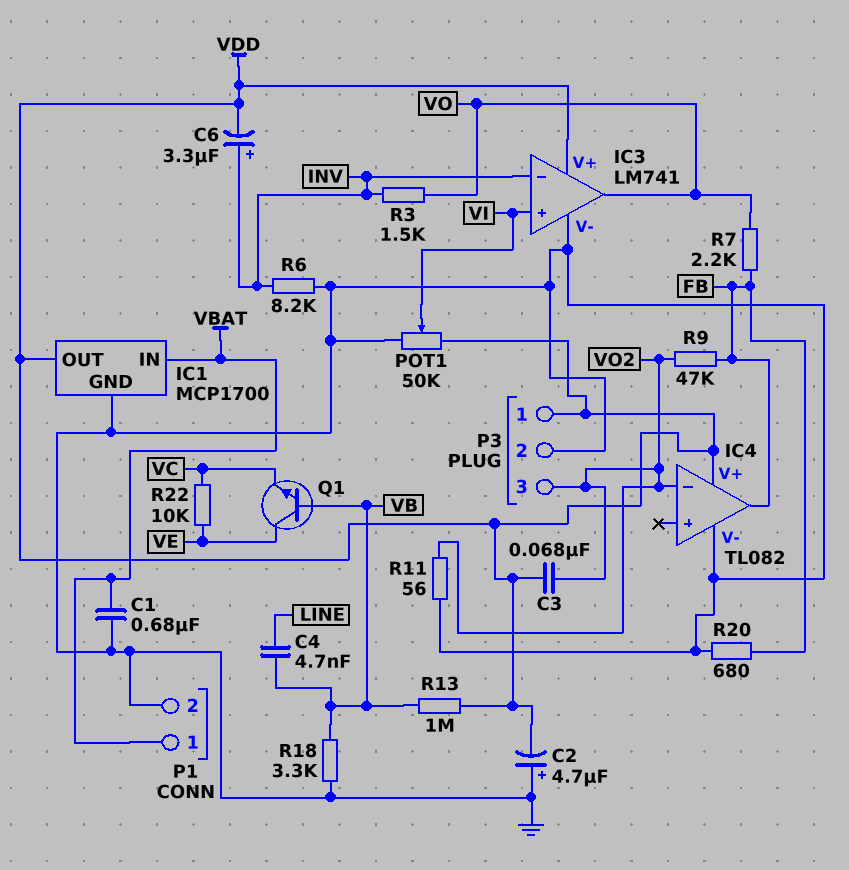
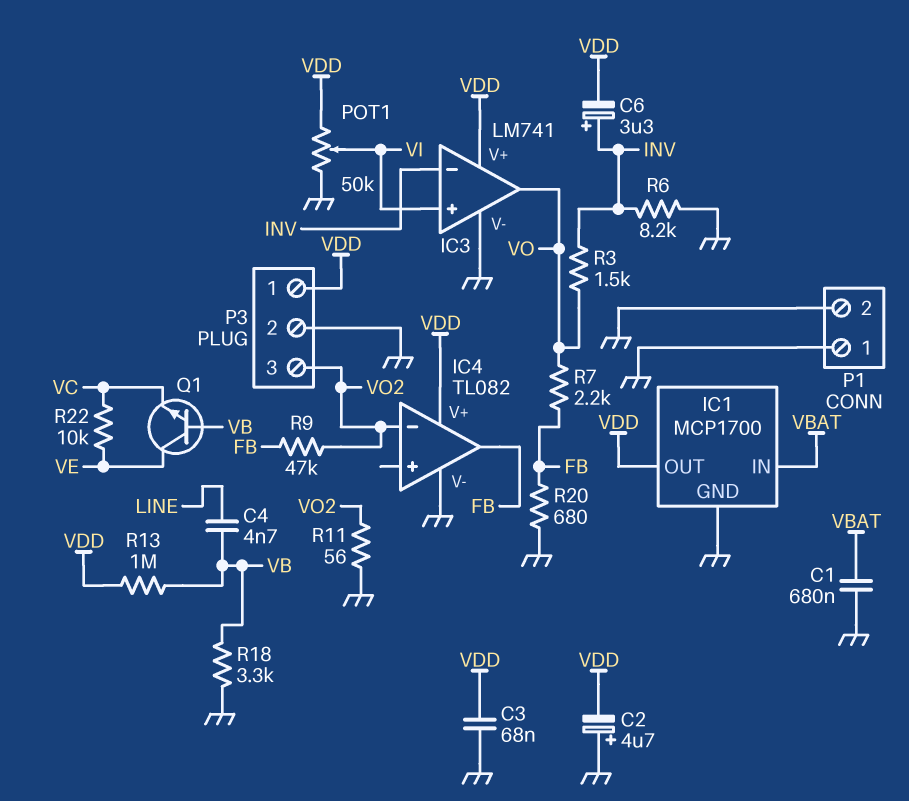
C3: 68nF (VDD, VO2) -> 68nF (GND, VDD)
P1 pin 1: VBAT -> GND

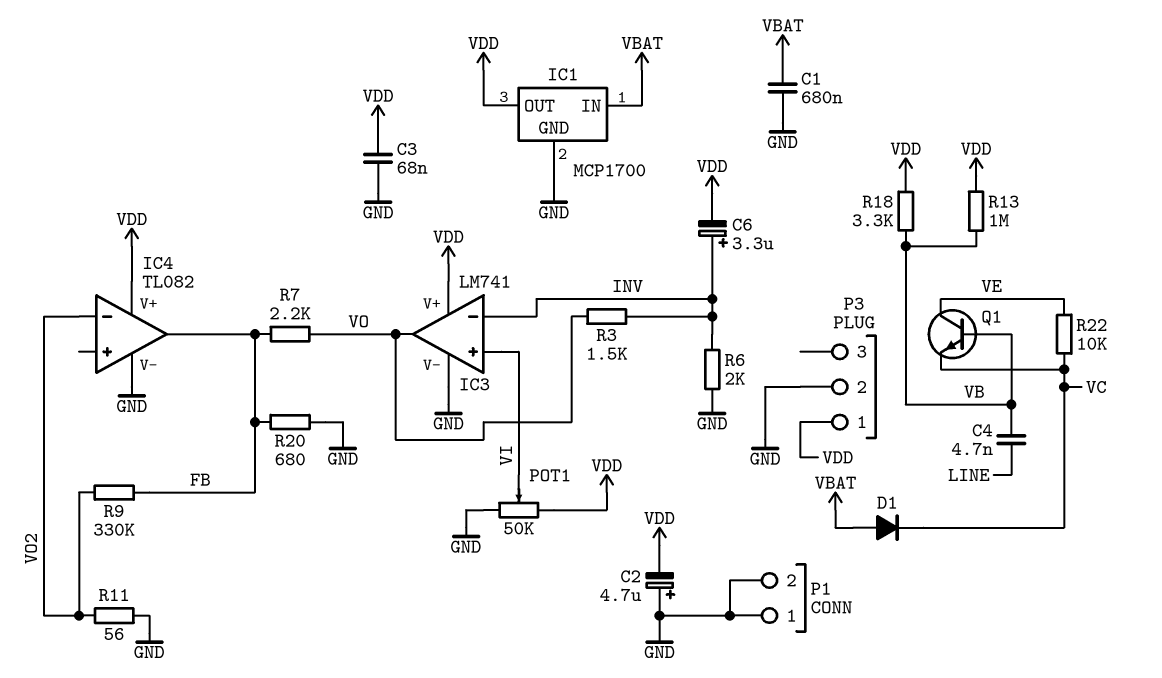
D1: none -> diode (A VBAT, K VC)
P3 pin 3: VO2 -> none
R6: 8.2k (GND, INV) -> 2k (GND, INV)
R9: 47k (FB, VO2) -> 330k (FB, VO2)
R18: 3.3k (GND, VB) -> 3.3k (VB, VDD)

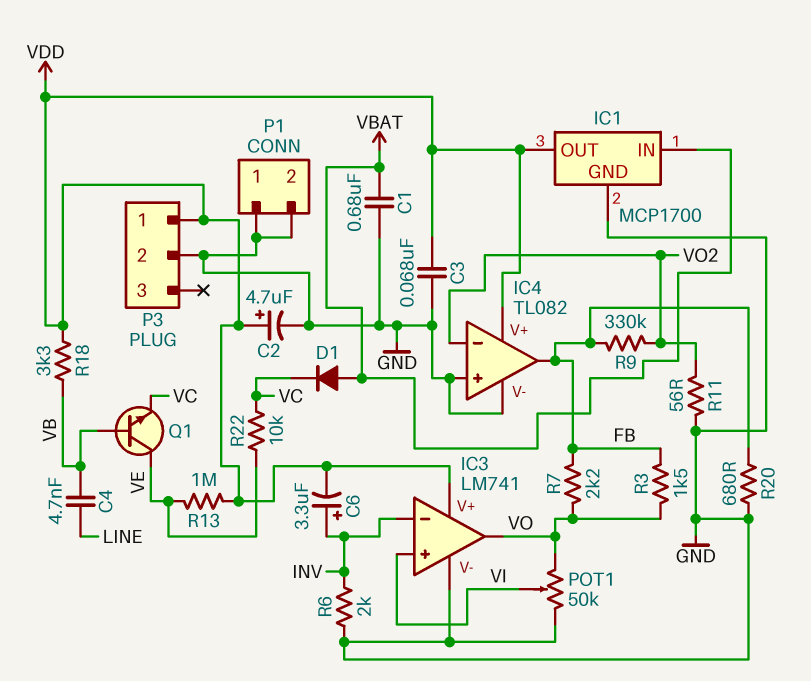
C2: 4.7uF (plus GND, minus VDD) -> 4.7uF (plus VDD, minus GND)
IC4 pin in+: none -> GND
POT1: 50k (GND, VDD, wiper VI) -> 50k (GND, VO, wiper VI)
R3: 1.5k (INV, VO) -> 1.5k (FB, VO)
R13: 1M (VB, VDD) -> 1M (VDD, VE)

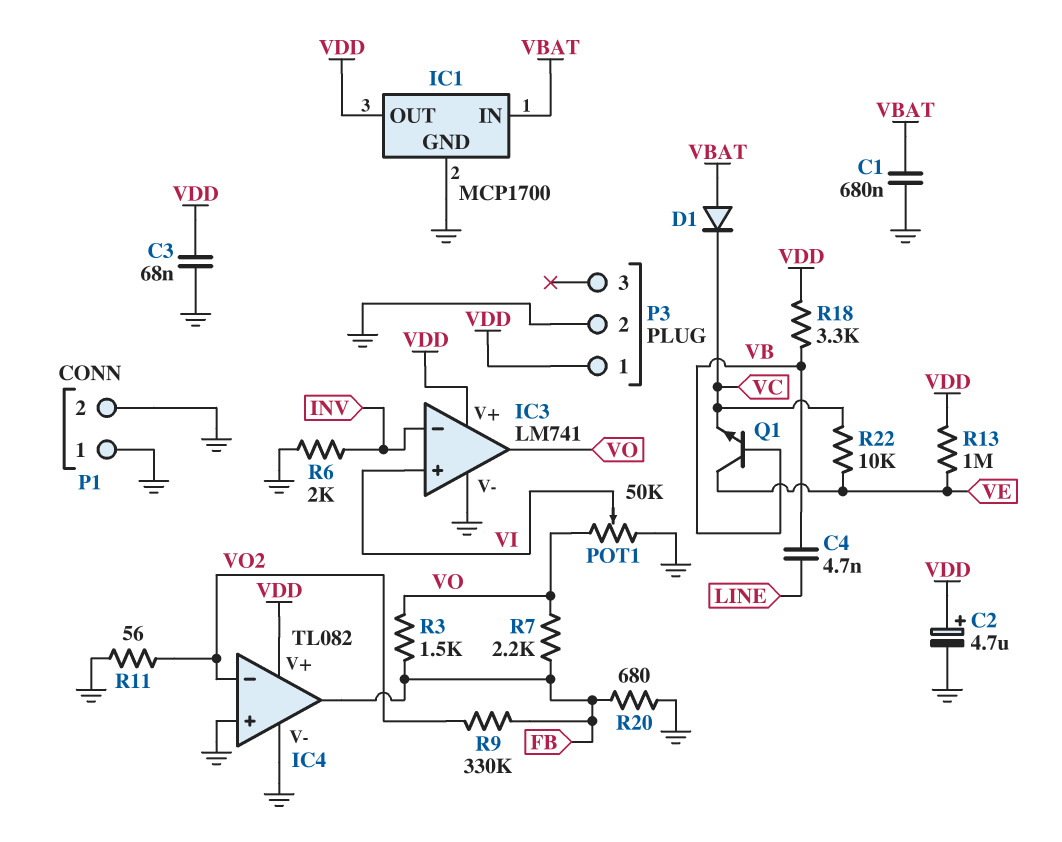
C6: 3.3uF (plus INV, minus VDD) -> none

